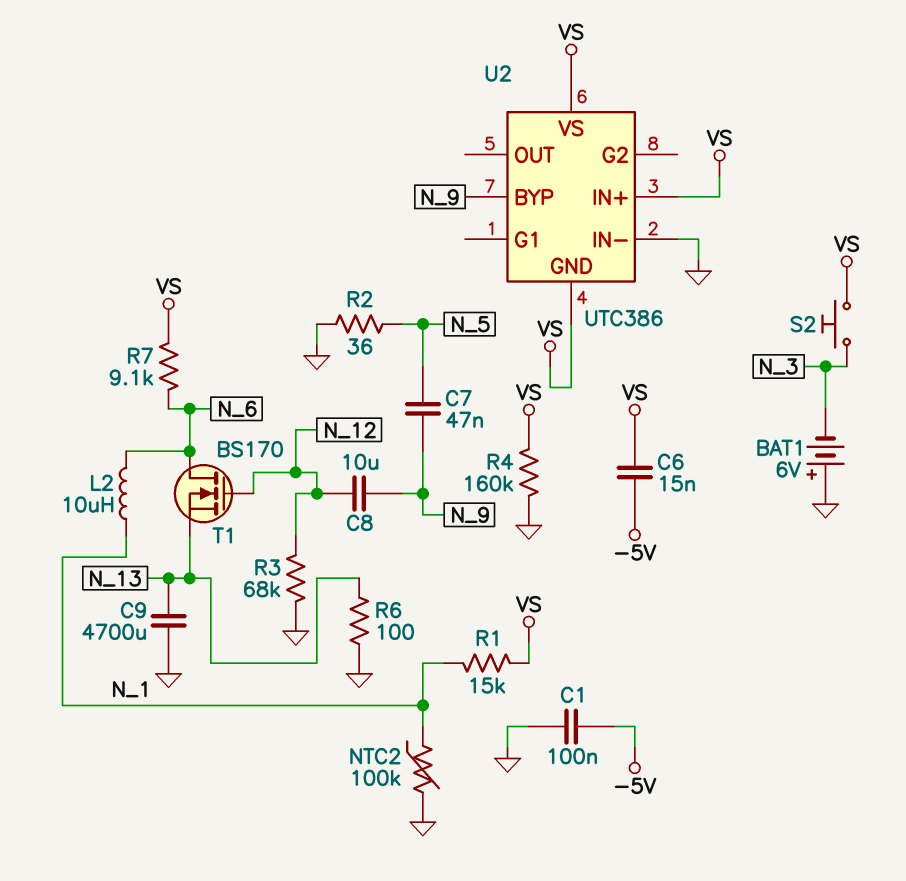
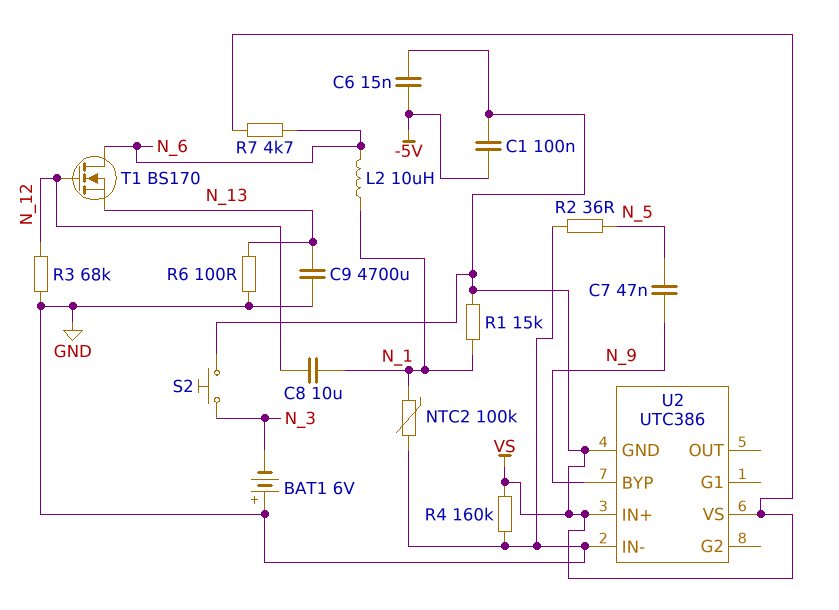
C1: 100nF (-5V, GND) -> 100nF (-5V, VS)
C8: 10uF (N_9, N_12) -> 10uF (N_1, N_12)
R7: 9.1k (N_6, VS) -> 4.7k (N_6, VS)

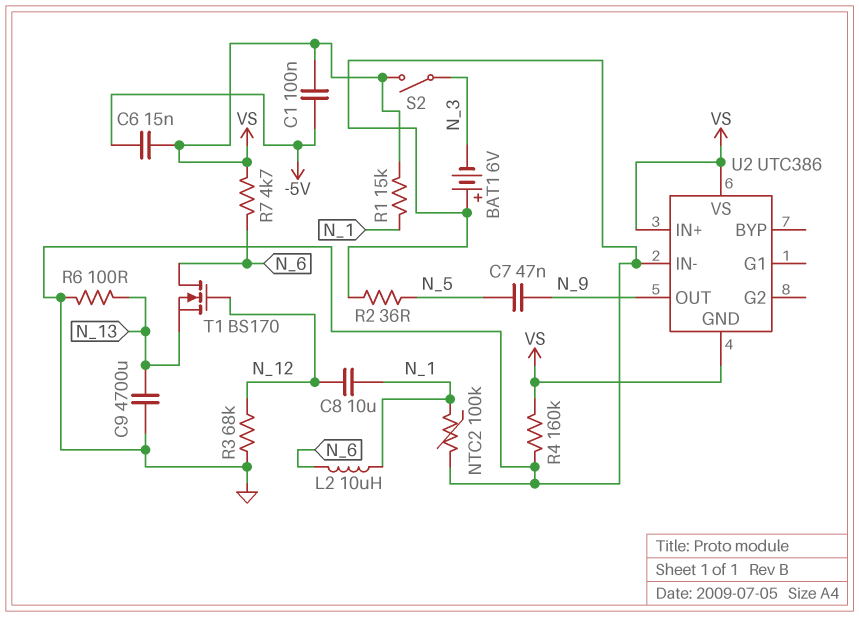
S2: button (N_3, VS) -> switch (N_3, VS)
U2 pin BYP: N_9 -> none
U2 pin OUT: none -> N_9

